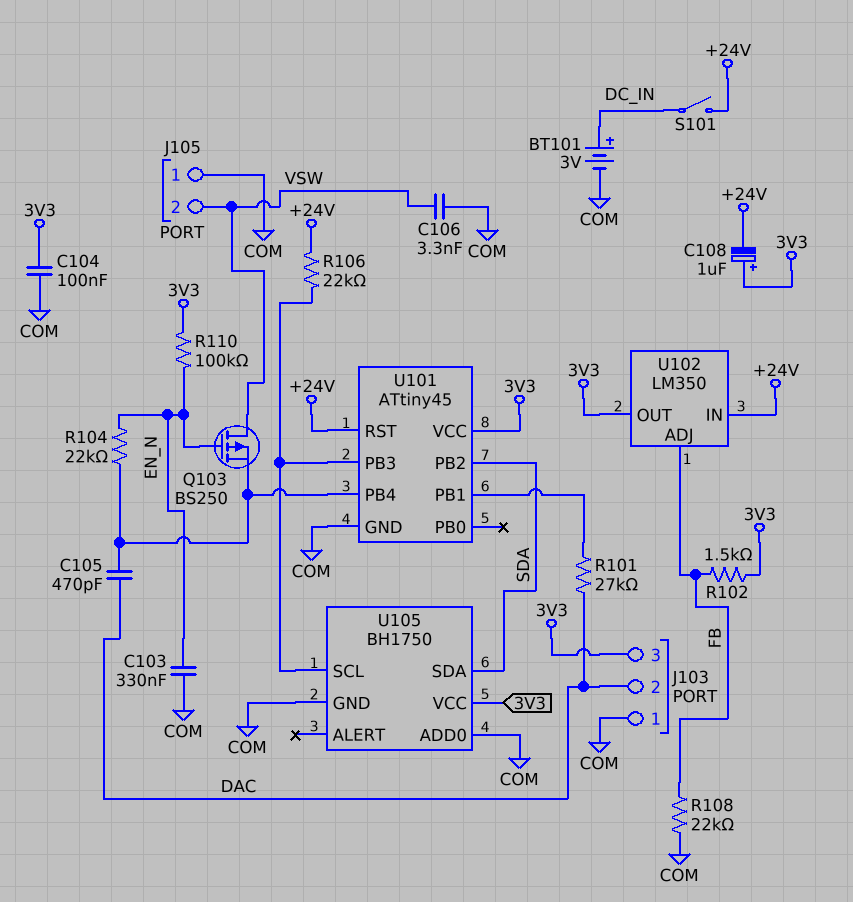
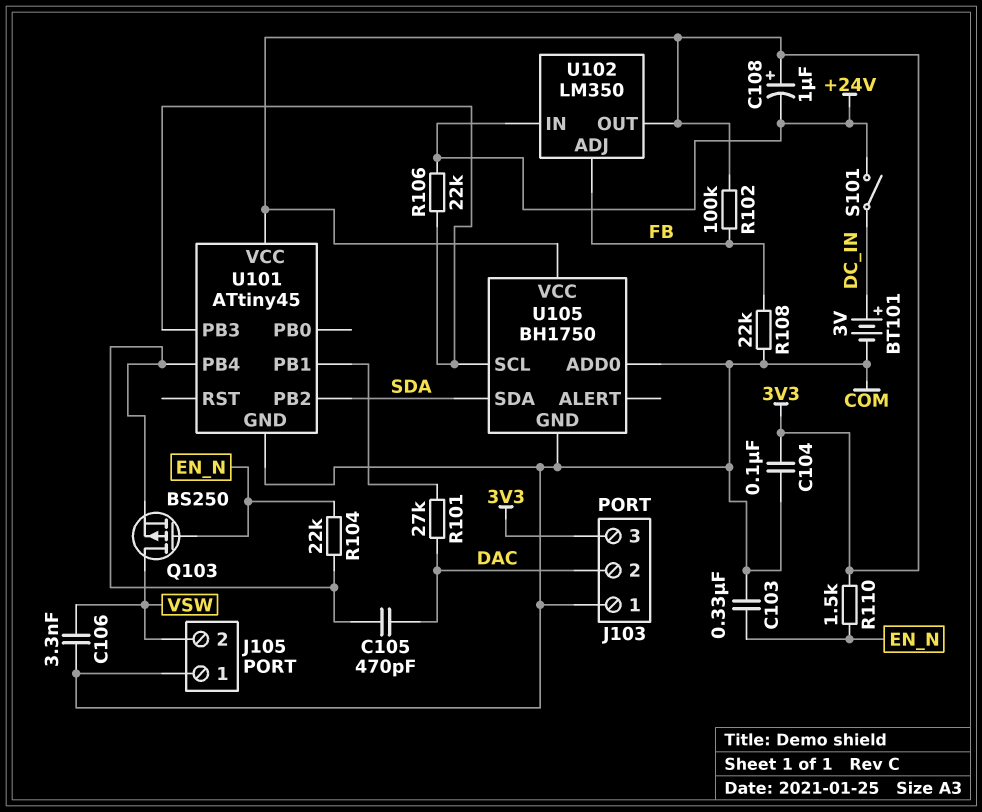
R102: 1.5k (3V3, FB) -> 100k (3V3, FB)
R110: 100k (3V3, EN_N) -> 1.5k (3V3, EN_N)
U101 pin RST: +24V -> none

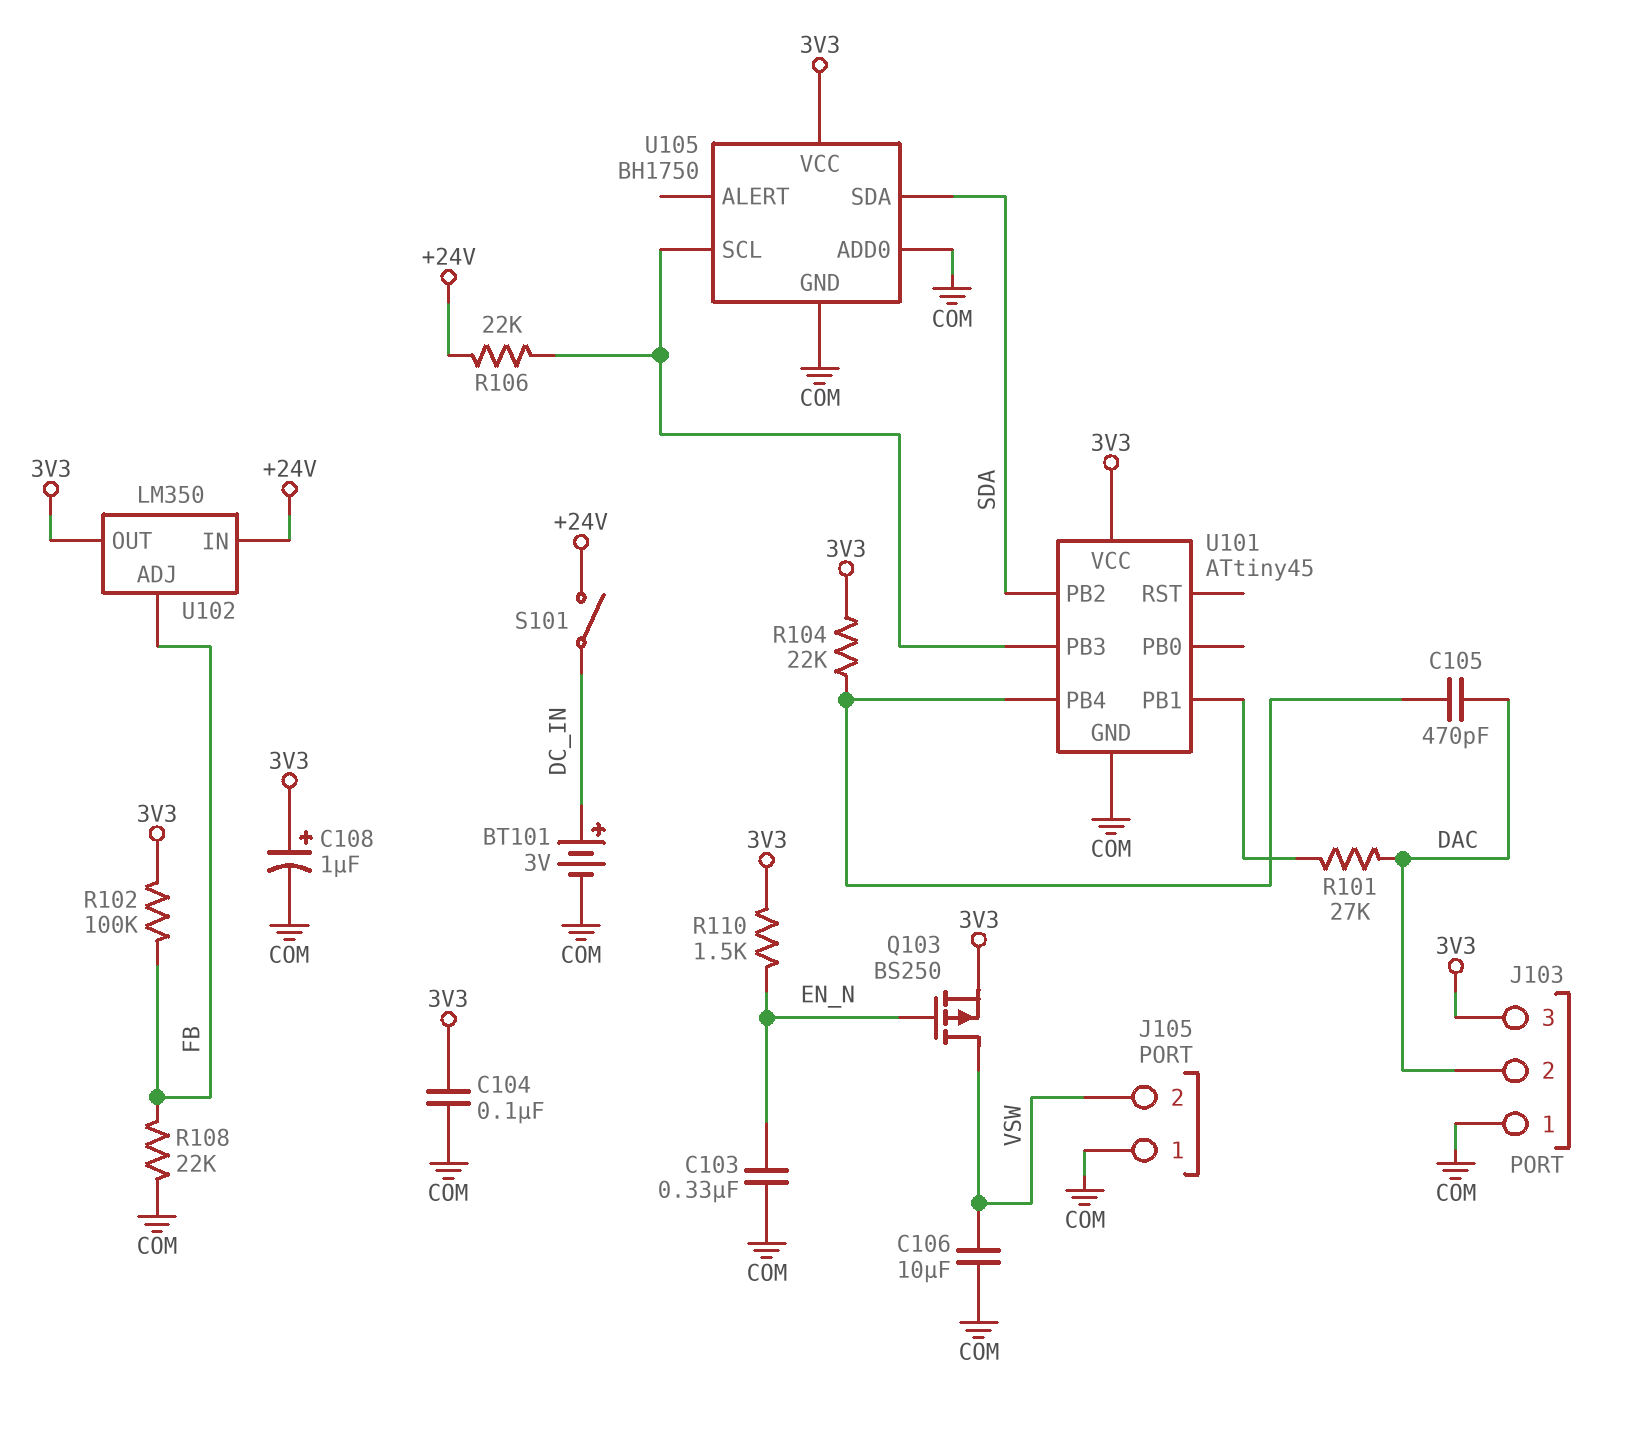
C106: 3.3nF (COM, VSW) -> 10uF (COM, VSW)
C108: 1uF (plus 3V3, minus +24V) -> 1uF (plus 3V3, minus COM)
Q103: PMOS BS250 (G EN_N, D VSW, S U101/PB4) -> PMOS BS250 (G EN_N, D VSW, S 3V3)
R104: 22k (EN_N, U101/PB4) -> 22k (3V3, U101/PB4)

